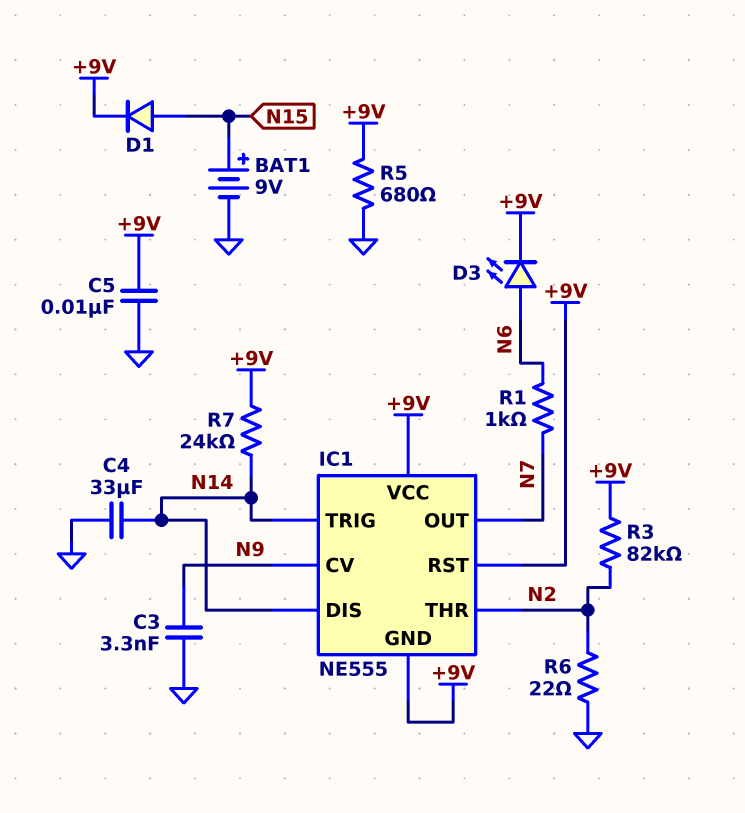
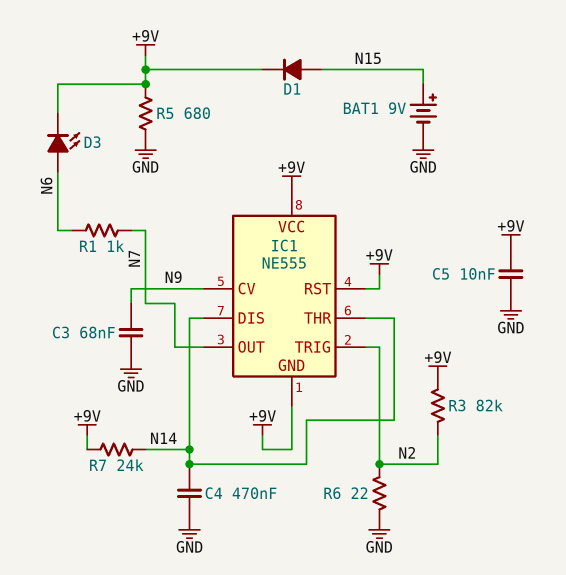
C3: 3.3nF (GND, N9) -> 68nF (GND, N9)
C4: 33uF (GND, N14) -> 470nF (GND, N14)
IC1 pin THR: N2 -> N14
IC1 pin TRIG: N14 -> N2

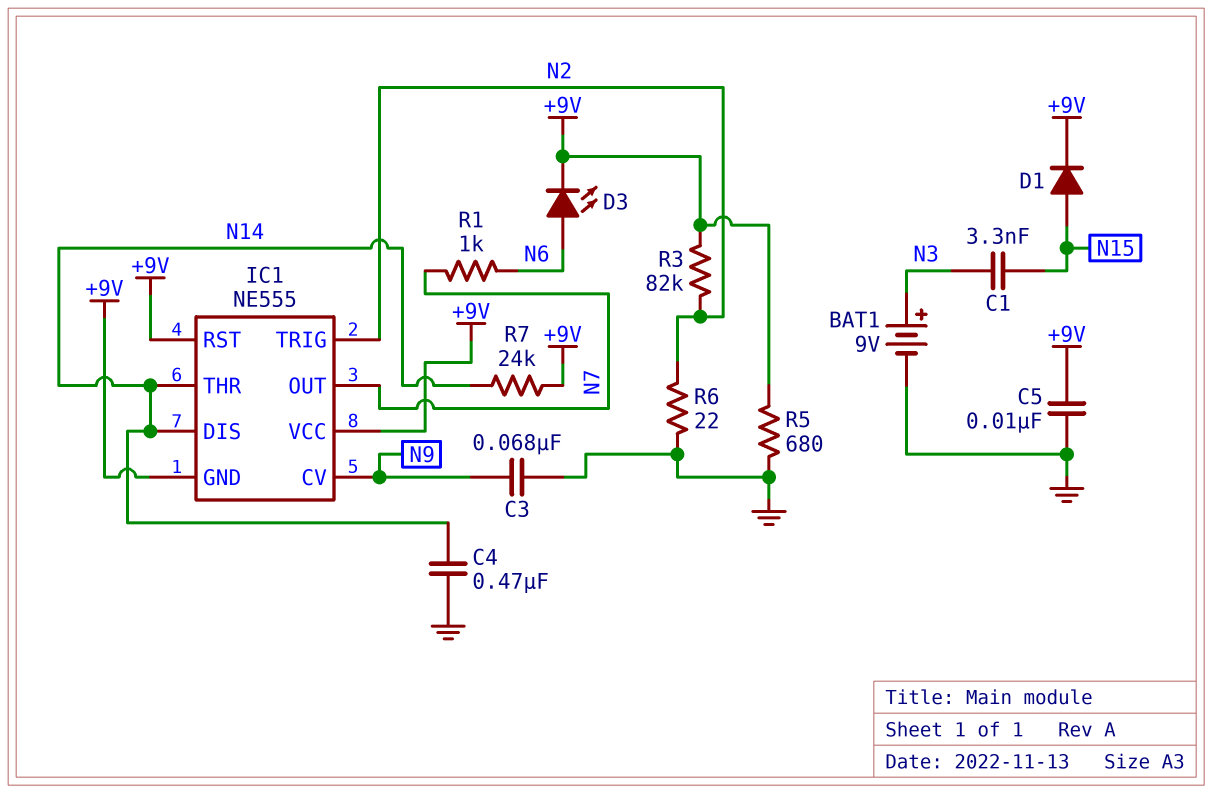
BAT1: 9V (plus N15, minus GND) -> 9V (plus N3, minus GND)
C1: none -> 3.3nF (N3, N15)

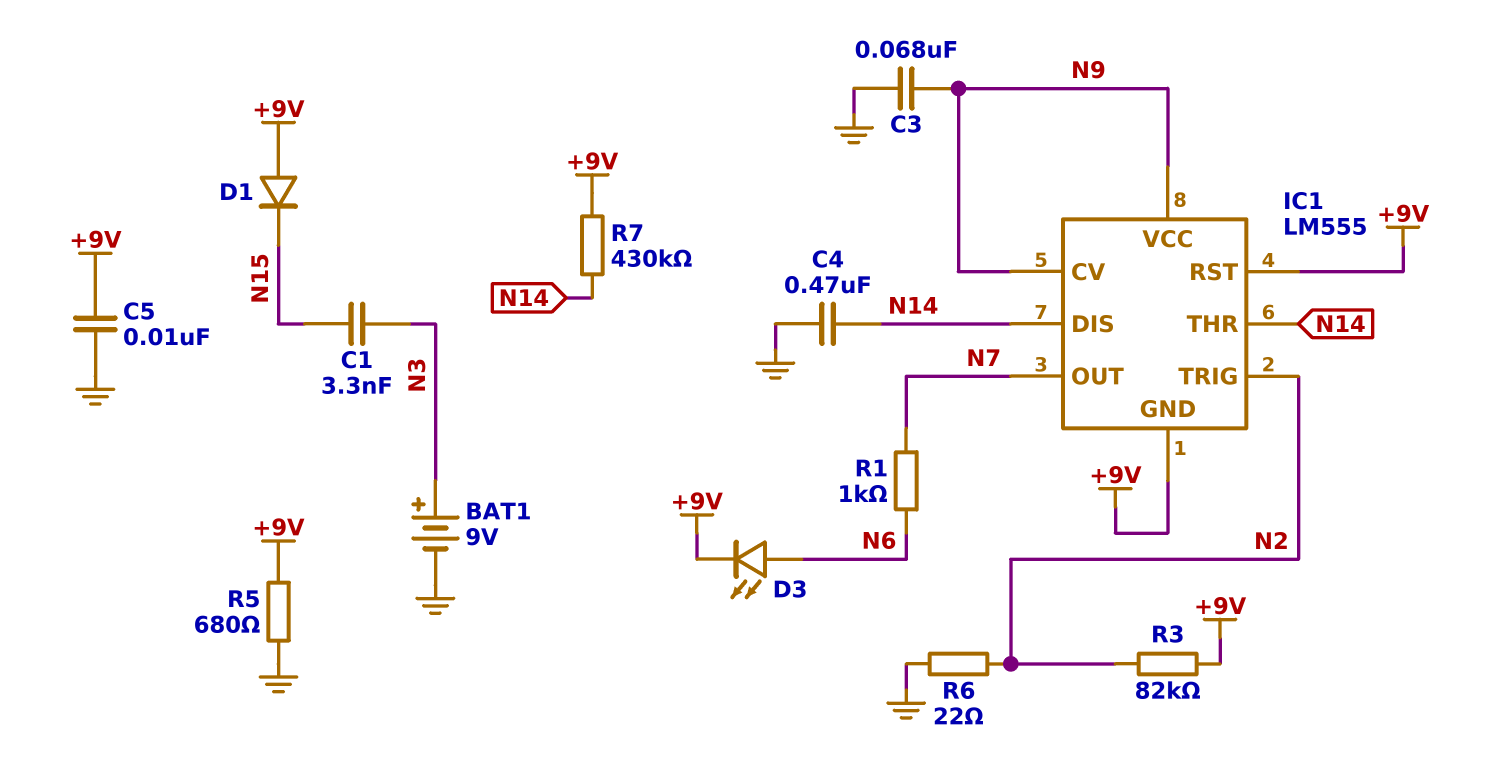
D1: diode (A N15, K +9V) -> diode (A +9V, K N15)
IC1: NE555 -> LM555
IC1 pin VCC: +9V -> N9
R7: 24k (+9V, N14) -> 430k (+9V, N14)

